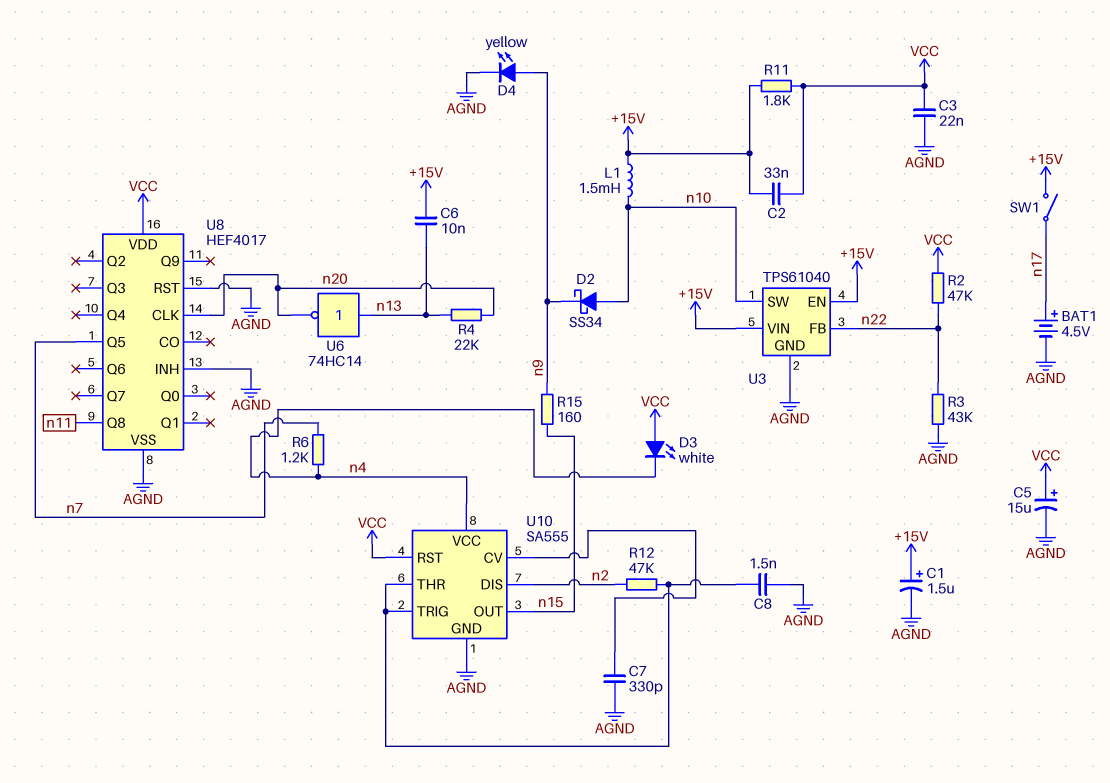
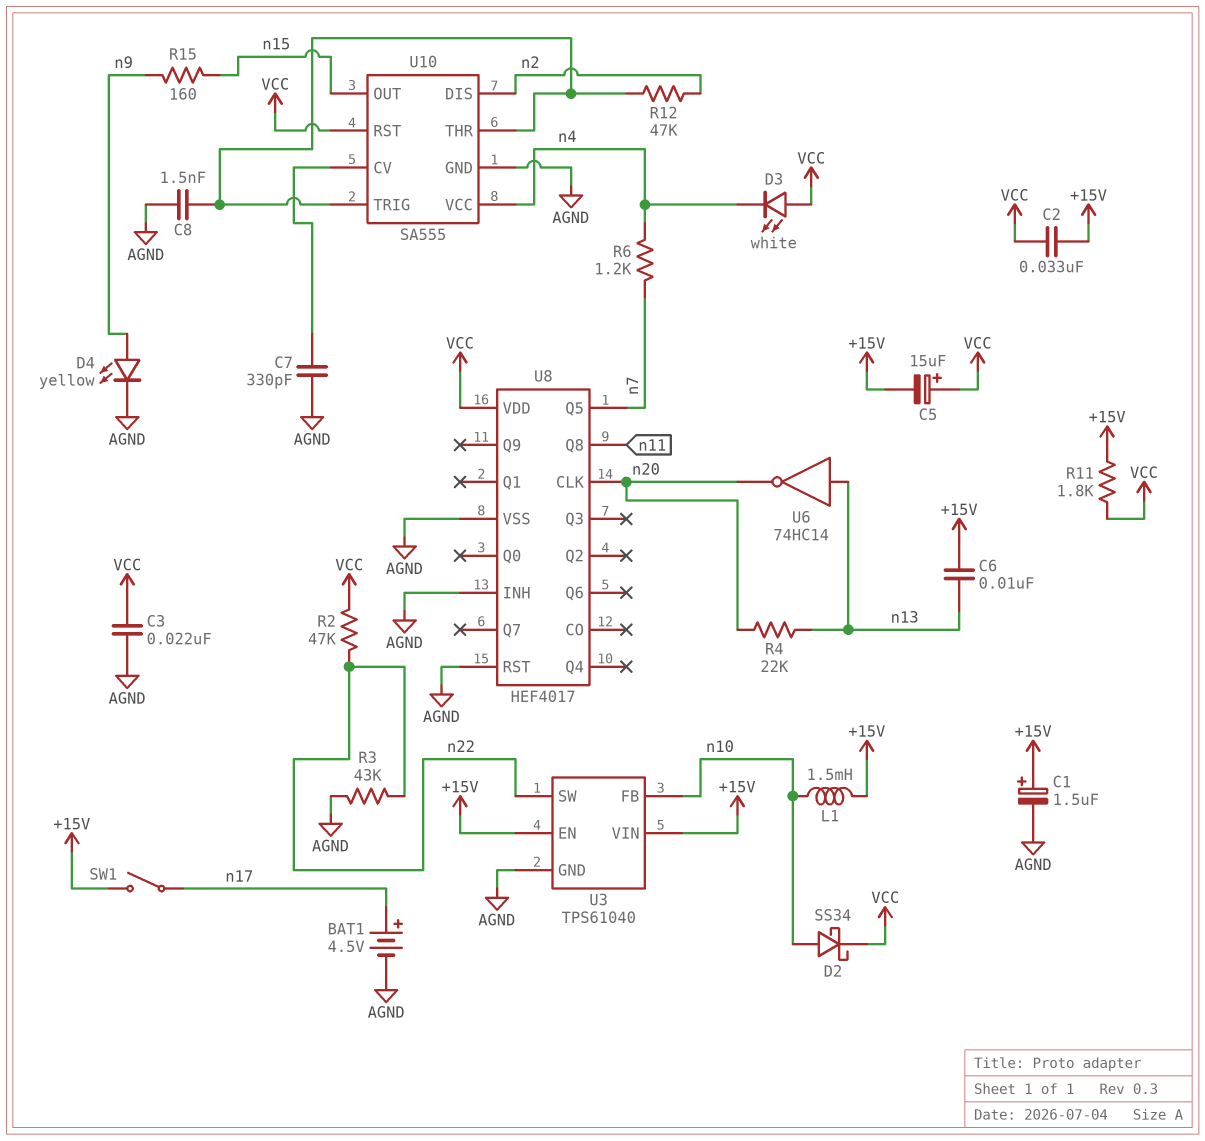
C5: 15uF (plus VCC, minus AGND) -> 15uF (plus VCC, minus +15V)
D2: schottky SS34 (A n10, K n9) -> schottky SS34 (A n10, K VCC)
U3 pin FB: n22 -> n10
U3 pin SW: n10 -> n22

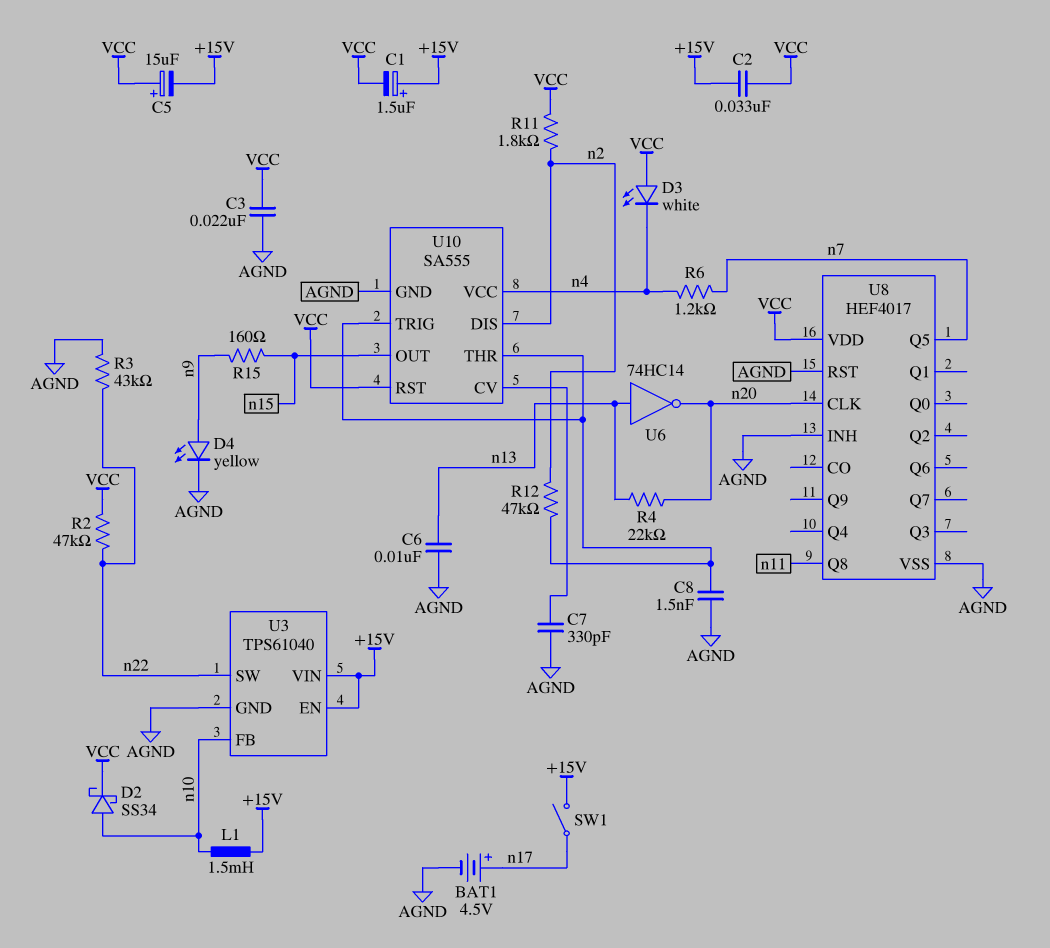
C1: 1.5uF (plus +15V, minus AGND) -> 1.5uF (plus +15V, minus VCC)
C6: 10nF (+15V, n13) -> 10nF (AGND, n13)
R11: 1.8k (+15V, VCC) -> 1.8k (VCC, n2)

